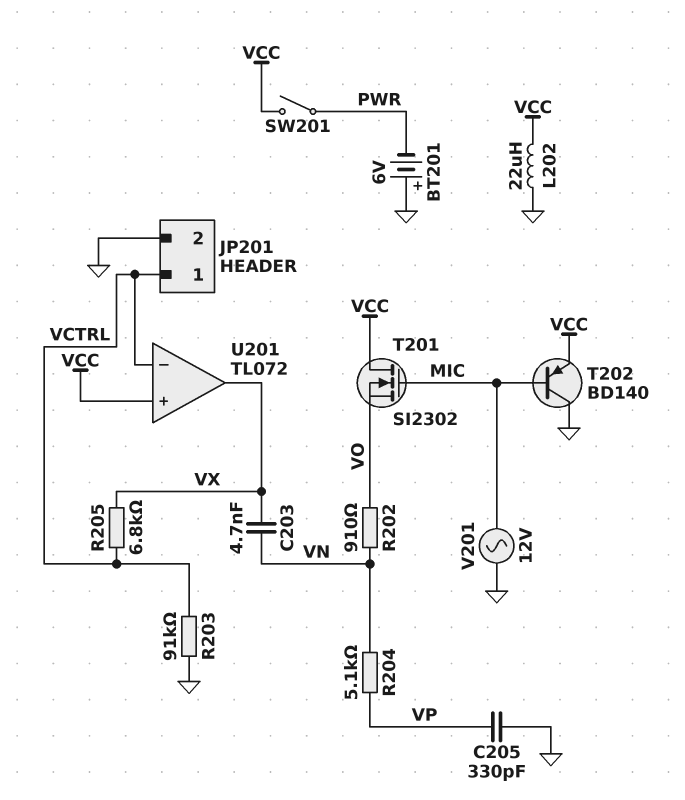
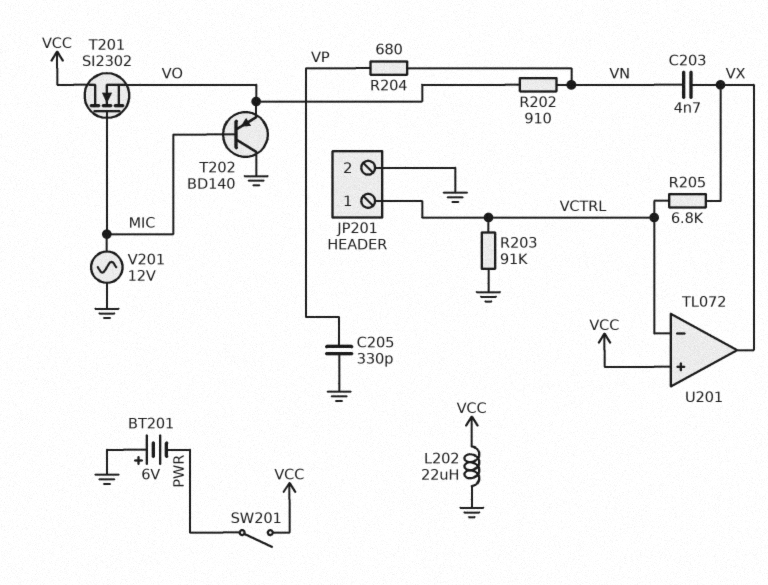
R204: 5.1k (VN, VP) -> 680 (VN, VP)
T202: PNP BD140 (B MIC, C GND, E VCC) -> PNP BD140 (B MIC, C GND, E VO)

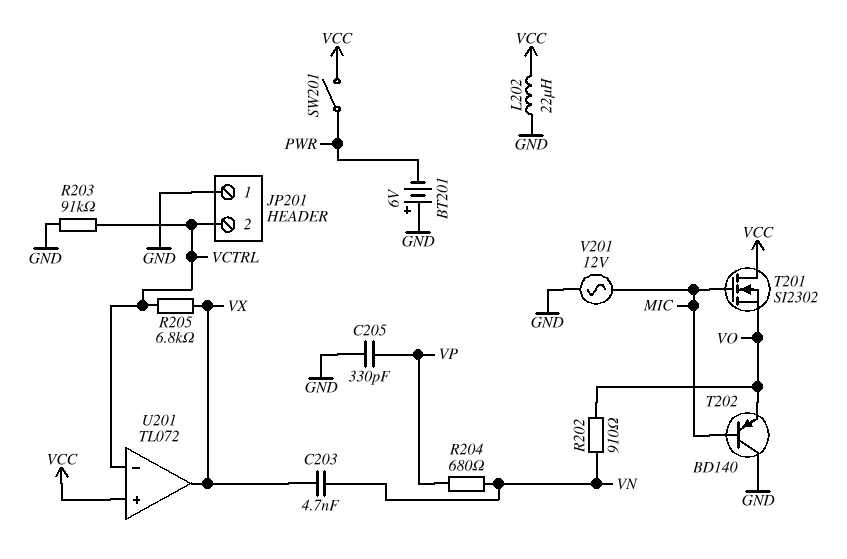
JP201 pin 1: VCTRL -> GND
JP201 pin 2: GND -> VCTRL

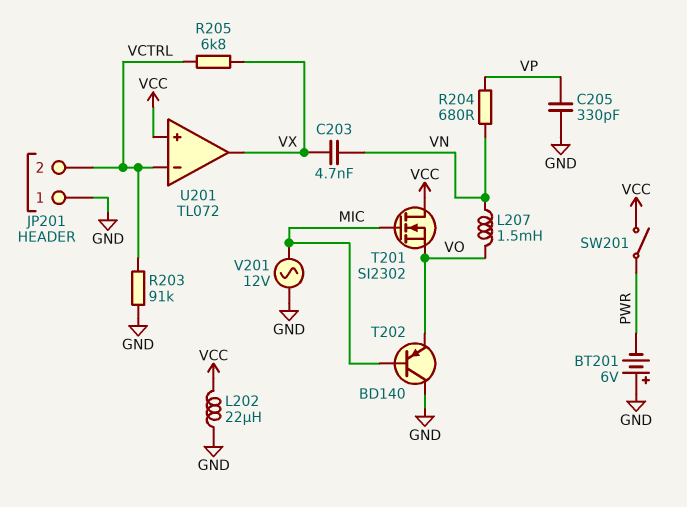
L207: none -> 1.5mH (VN, VO)
R202: 910 (VN, VO) -> none

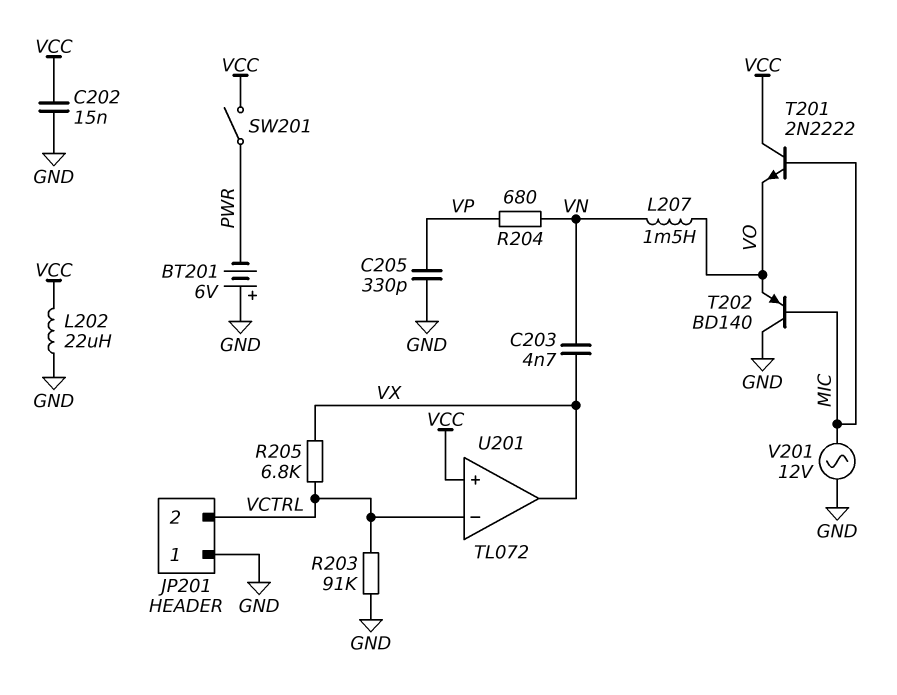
C202: none -> 15nF (GND, VCC)
T201: NMOS SI2302 (G MIC, D VCC, S VO) -> NPN 2N2222 (B MIC, C VCC, E VO)

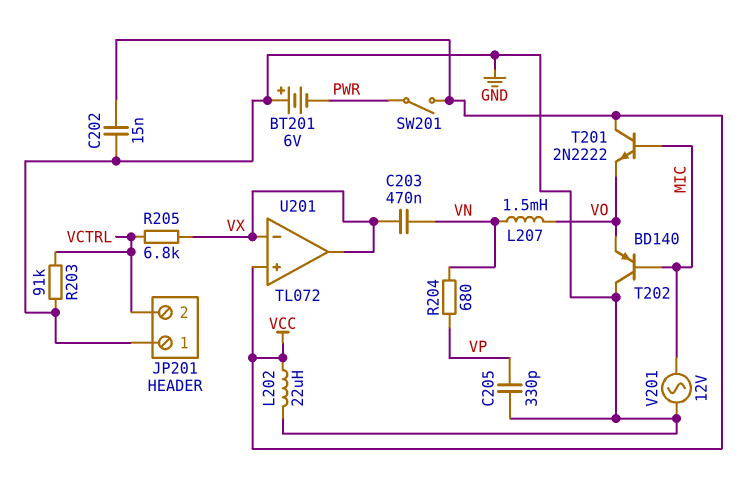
C203: 4.7nF (VN, VX) -> 470nF (VN, VX)
U201 pin in-: VCTRL -> VX

